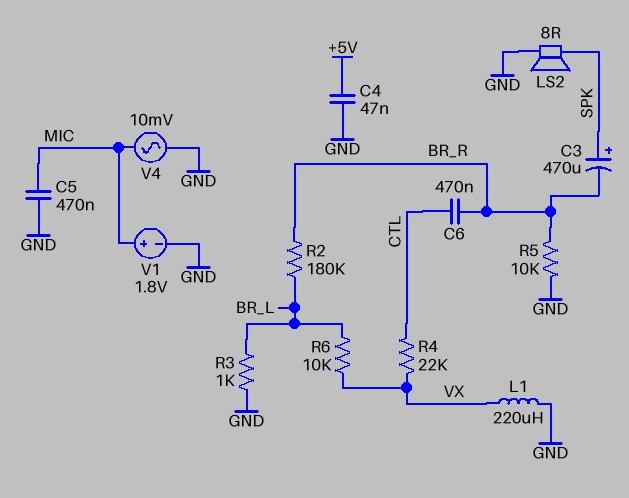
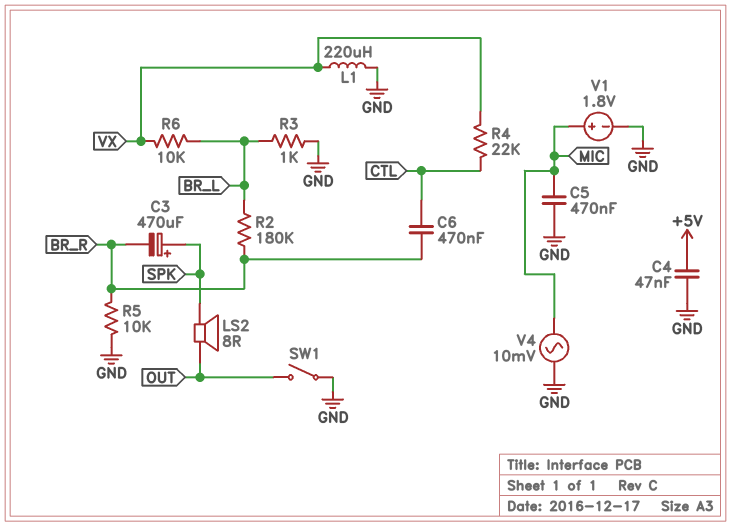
LS2: speaker 8R (GND, SPK) -> speaker 8R (OUT, SPK)
SW1: none -> switch (GND, OUT)

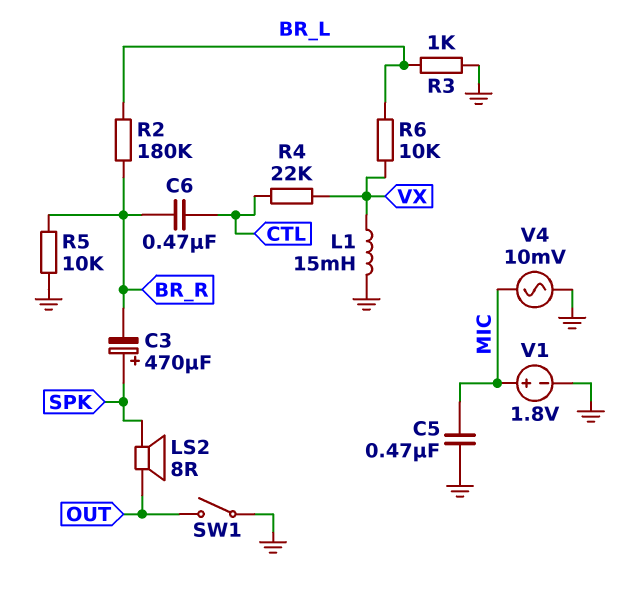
C4: 47nF (+5V, GND) -> none
L1: 220uH (GND, VX) -> 15mH (GND, VX)

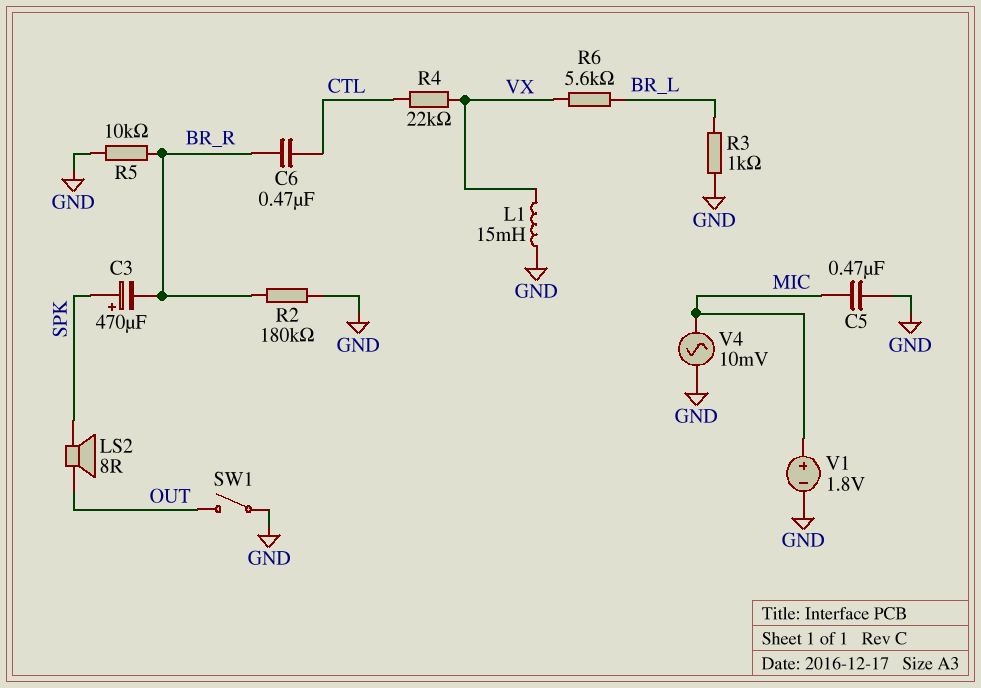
R2: 180k (BR_L, BR_R) -> 180k (BR_R, GND)
R6: 10k (BR_L, VX) -> 5.6k (BR_L, VX)

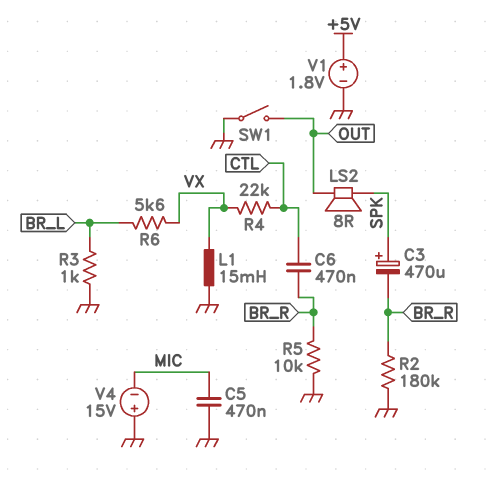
V1: 1.8V (plus MIC, minus GND) -> 1.8V (plus +5V, minus GND)
V4: AC 10mV (GND, MIC) -> 15V (plus GND, minus MIC)

